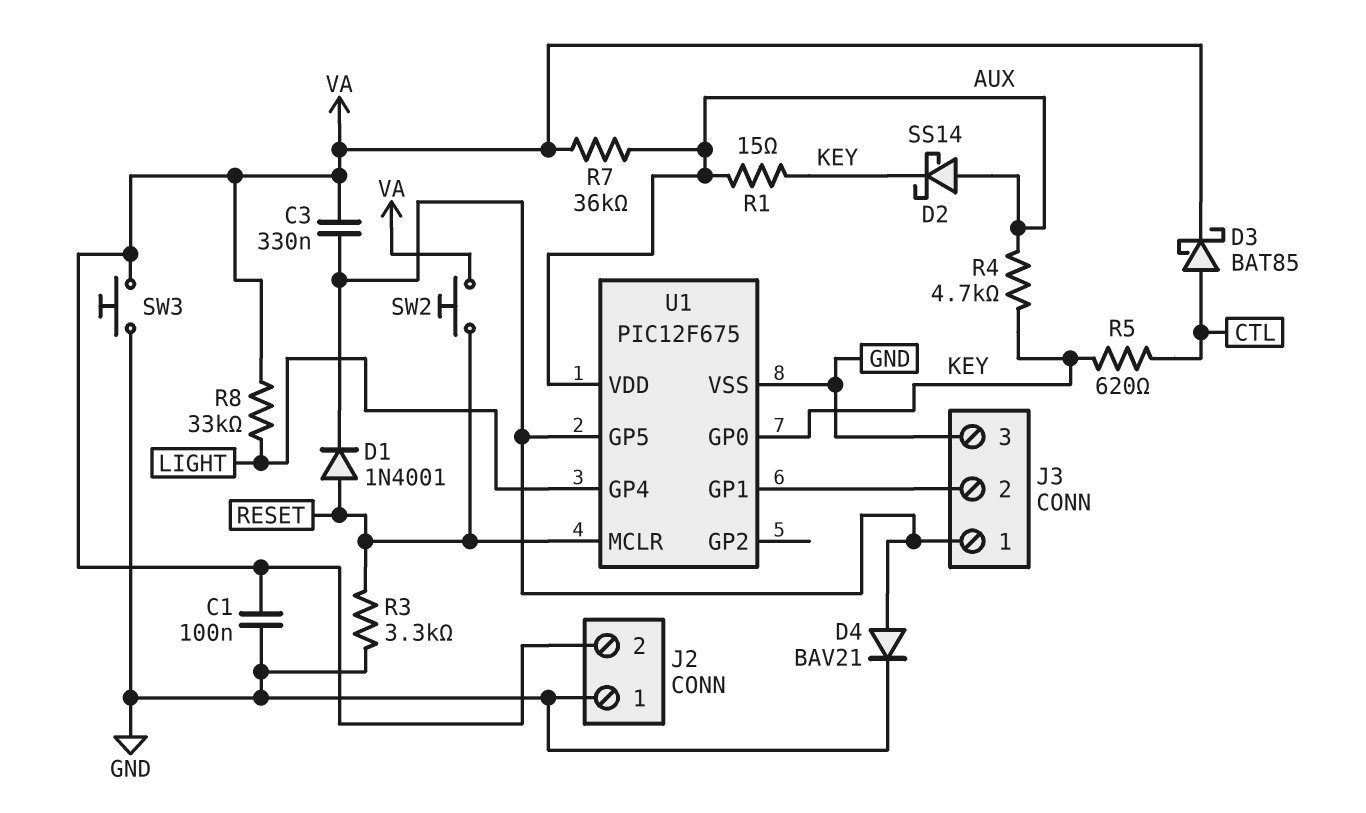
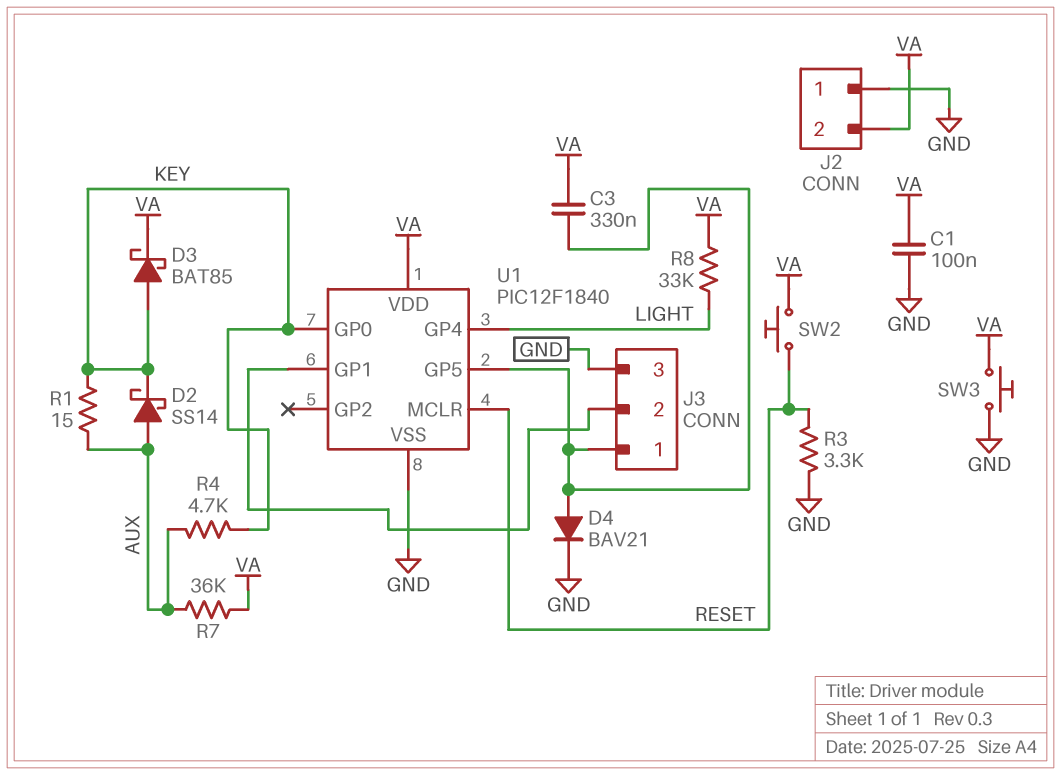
D1: diode 1N4001 (A RESET, K J3/1) -> none
D3: schottky BAT85 (A CTL, K VA) -> schottky BAT85 (A KEY, K VA)
R5: 620 (CTL, KEY) -> none
U1: PIC12F675 -> PIC12F1840
U1 pin VDD: AUX -> VA

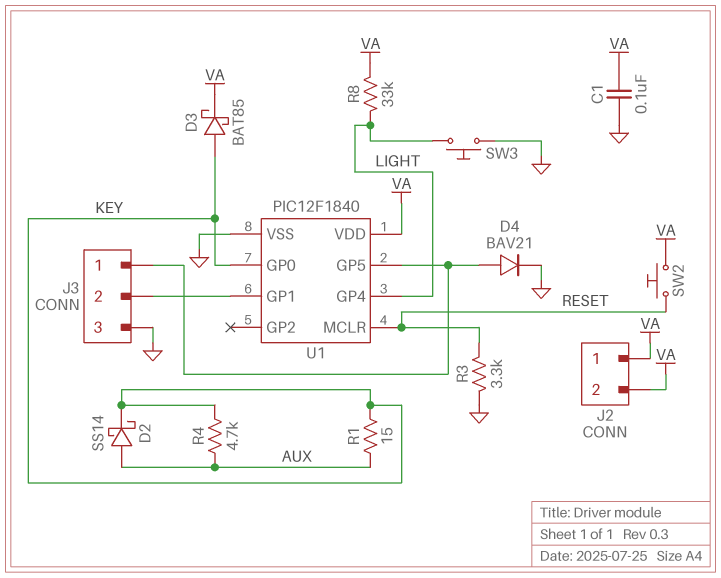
C3: 330nF (J3/1, VA) -> none
J2 pin 1: GND -> VA
R7: 36k (AUX, VA) -> none
SW3: button (GND, VA) -> button (GND, LIGHT)

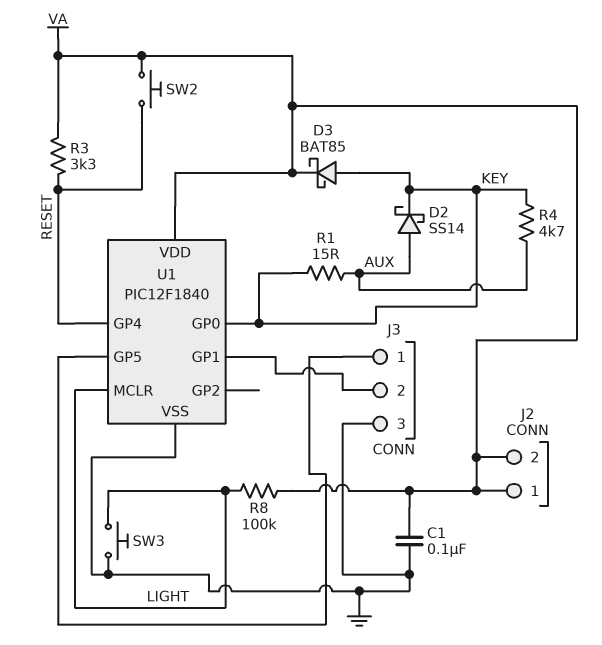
D4: diode BAV21 (A J3/1, K GND) -> none
R3: 3.3k (GND, RESET) -> 3.3k (RESET, VA)
R8: 33k (LIGHT, VA) -> 100k (LIGHT, VA)
U1 pin GP4: LIGHT -> RESET
U1 pin MCLR: RESET -> LIGHT

